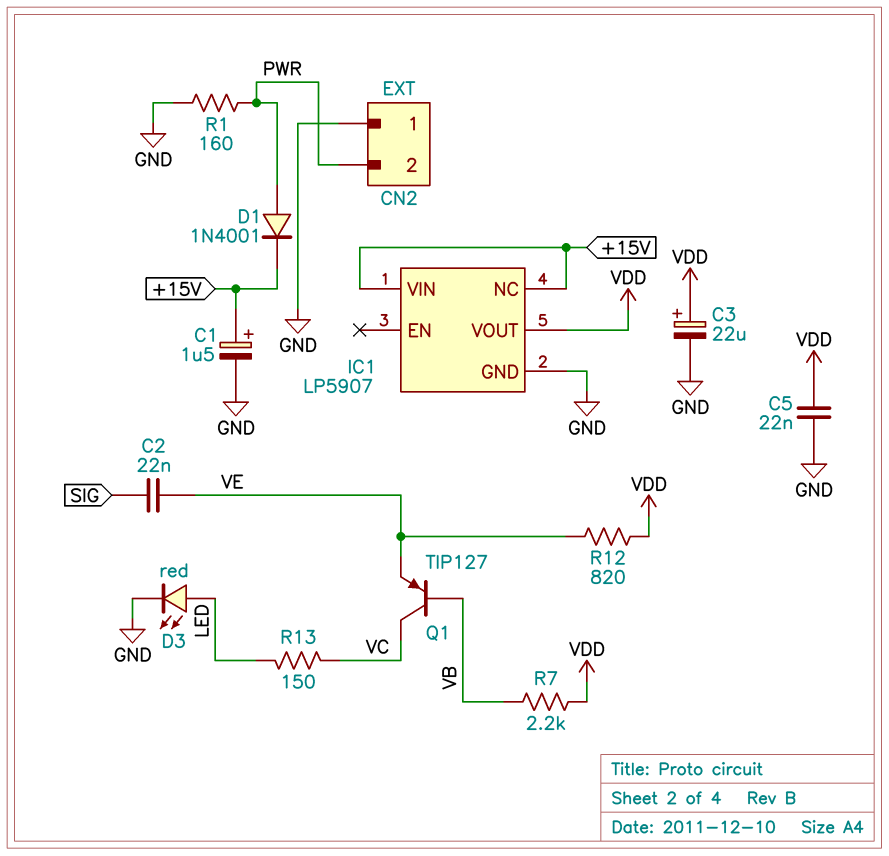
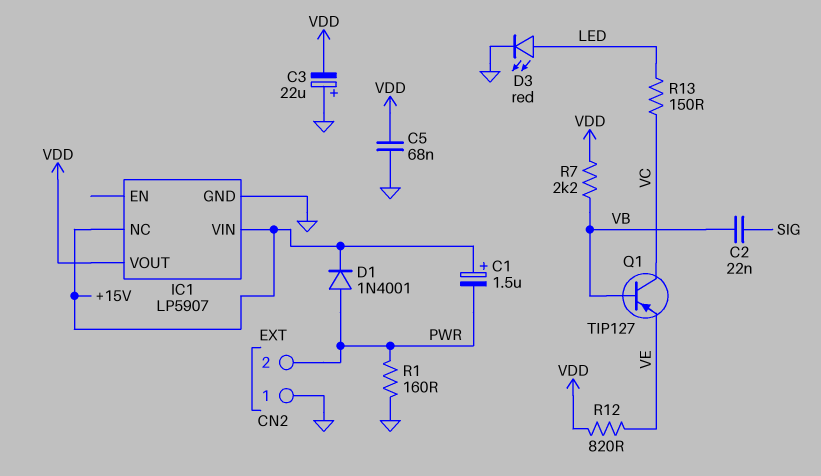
C1: 1.5uF (plus +15V, minus GND) -> 1.5uF (plus +15V, minus PWR)
C2: 22nF (SIG, VE) -> 22nF (SIG, VB)
C3: 22uF (plus VDD, minus GND) -> 22uF (plus GND, minus VDD)
C5: 22nF (GND, VDD) -> 68nF (GND, VDD)

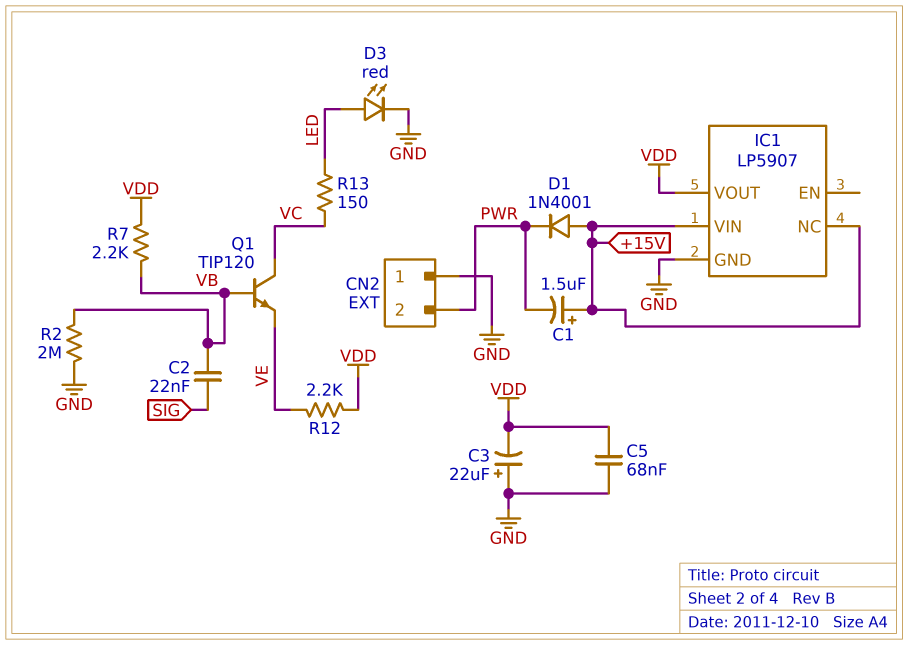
D1: diode 1N4001 (A PWR, K +15V) -> diode 1N4001 (A +15V, K PWR)
Q1: PNP TIP127 (B VB, C VC, E VE) -> NPN TIP120 (B VB, C VC, E VE)
R1: 160 (GND, PWR) -> none
R2: none -> 2M (GND, VB)
R12: 820 (VDD, VE) -> 2.2k (VDD, VE)

